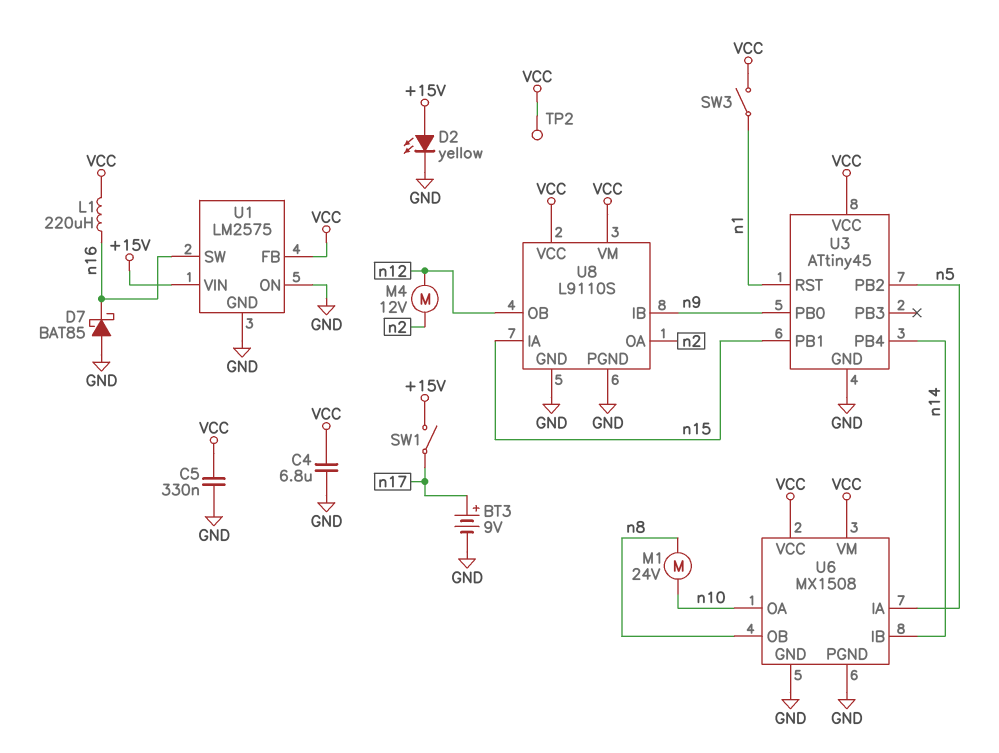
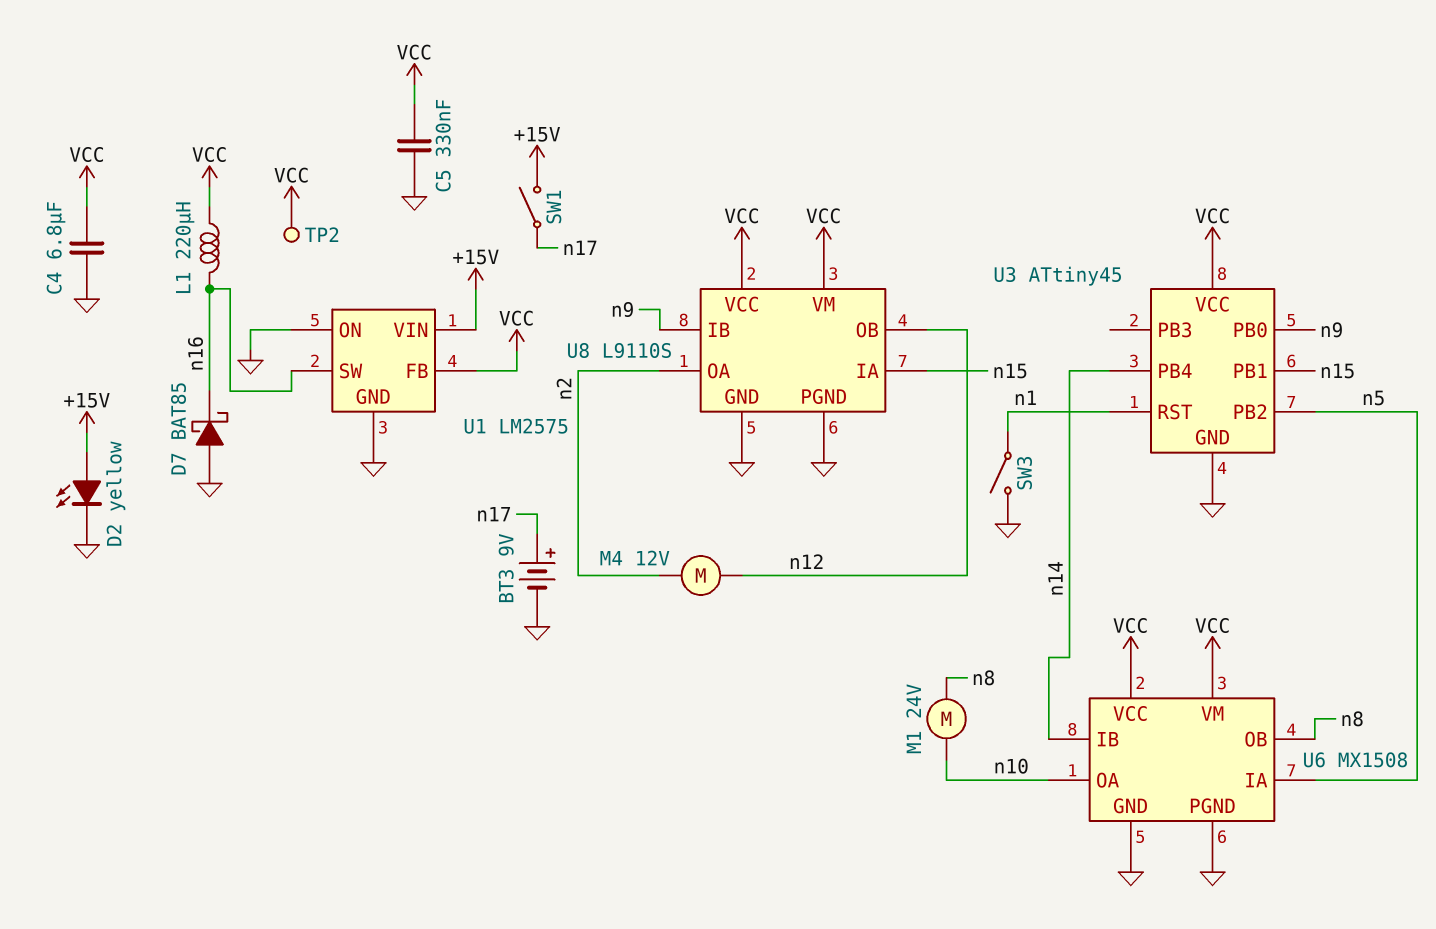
SW3: switch (VCC, n1) -> switch (GND, n1)

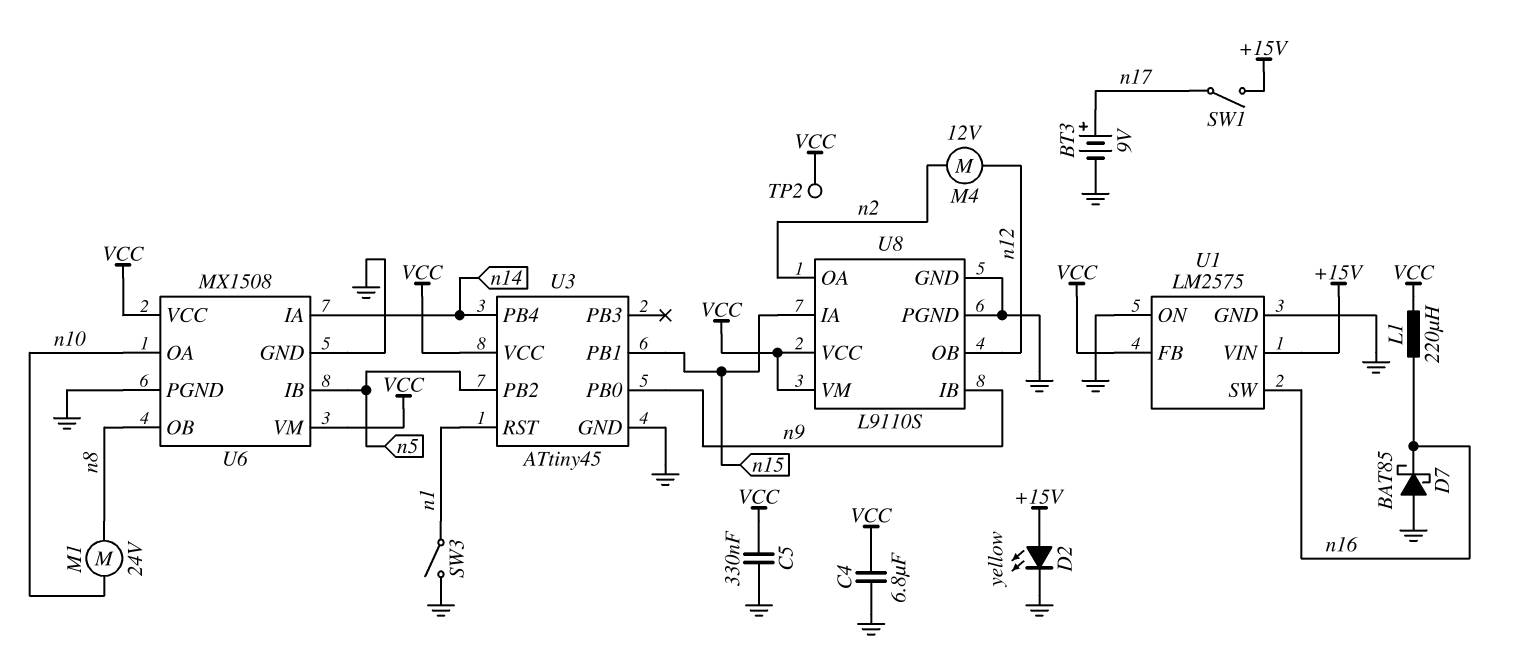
U6 pin IA: n5 -> n14
U6 pin IB: n14 -> n5

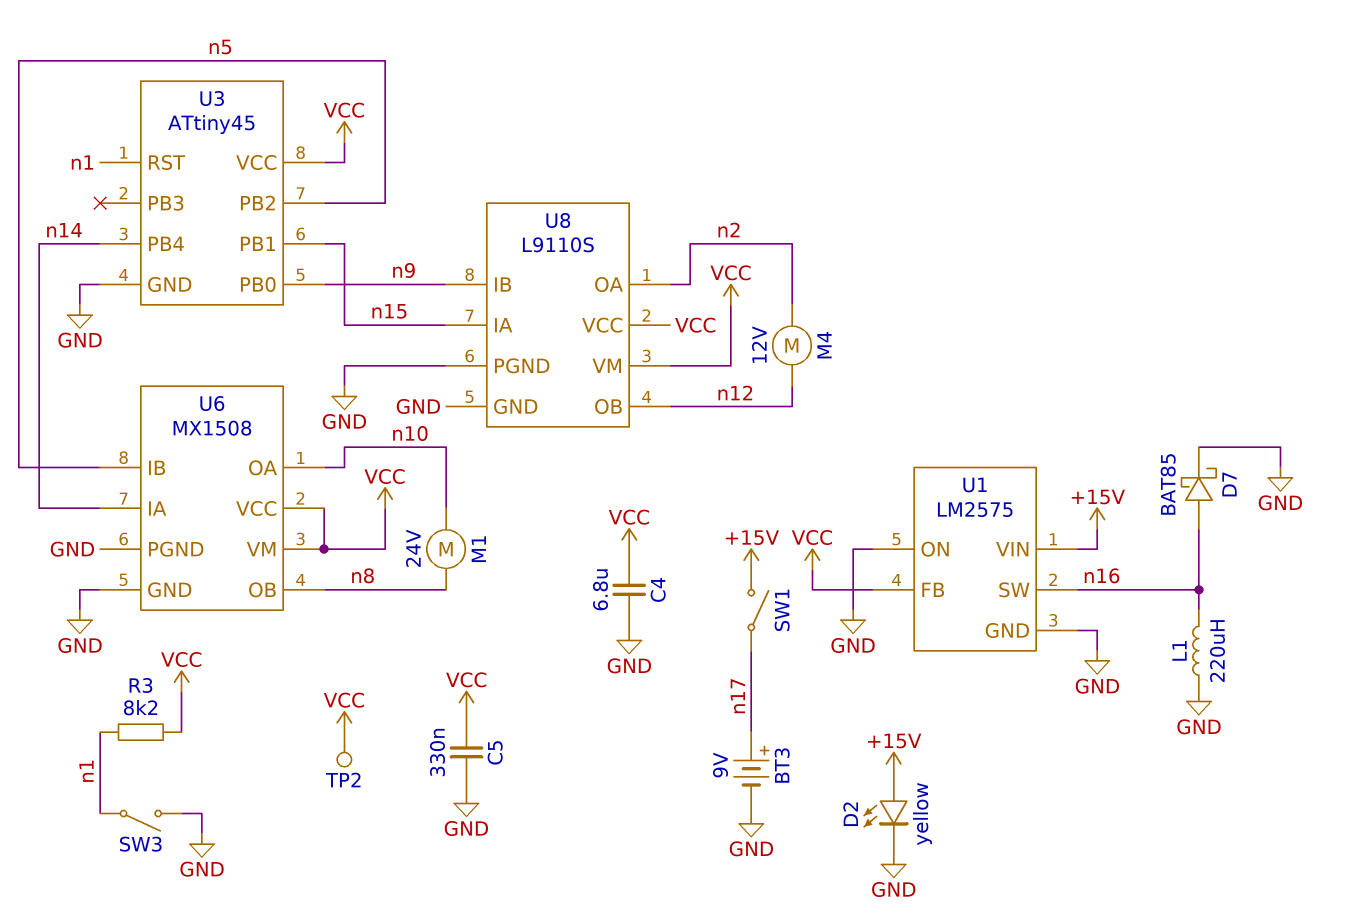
D7: schottky BAT85 (A GND, K n16) -> schottky BAT85 (A n16, K GND)
L1: 220uH (VCC, n16) -> 220uH (GND, n16)
R3: none -> 8.2k (VCC, n1)

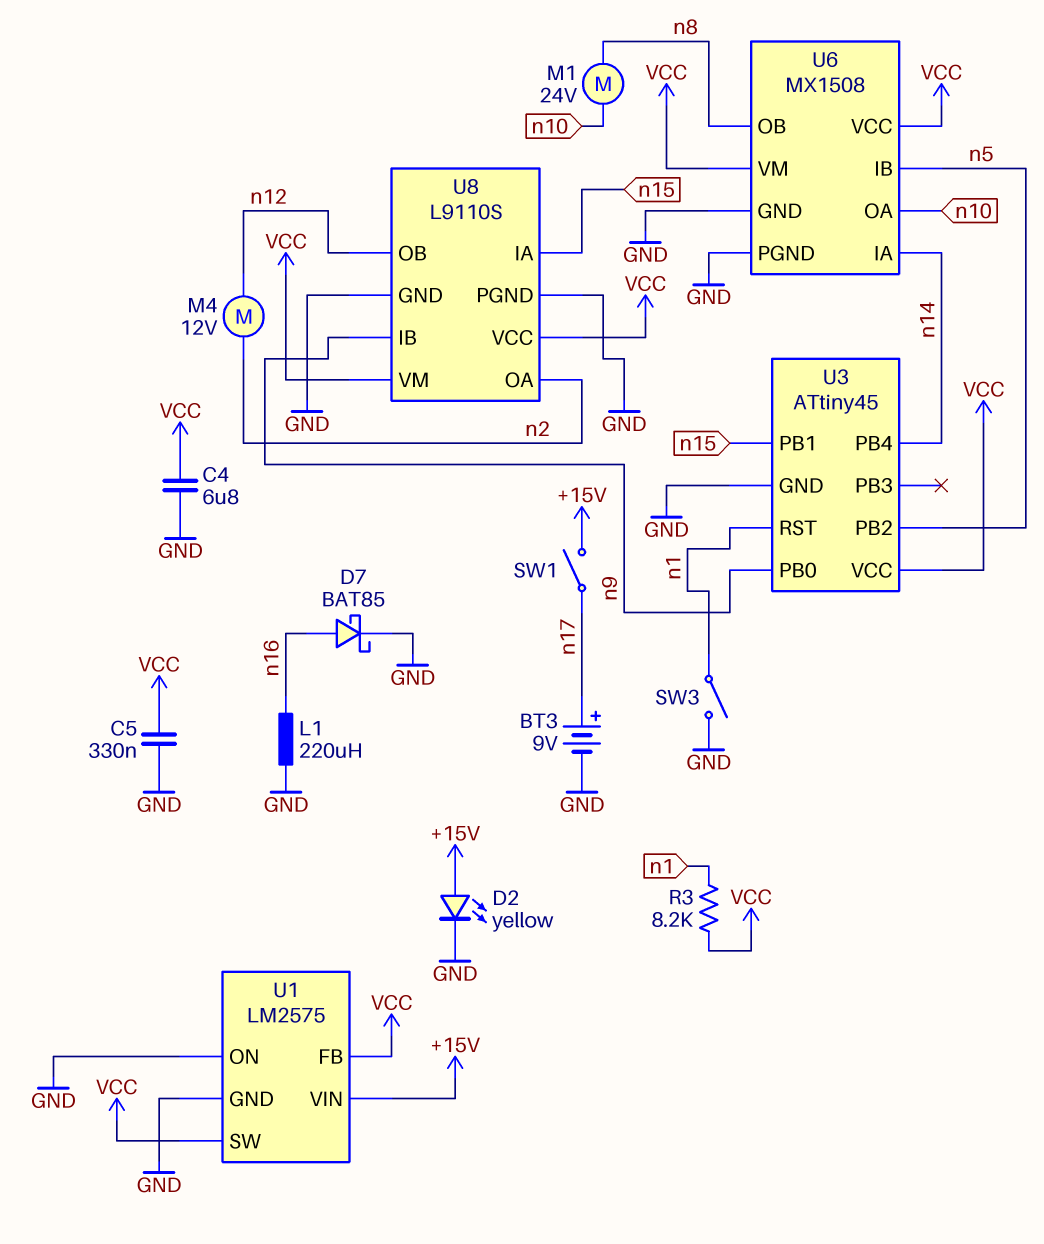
TP2: test point (VCC) -> none
U1 pin SW: n16 -> VCC

